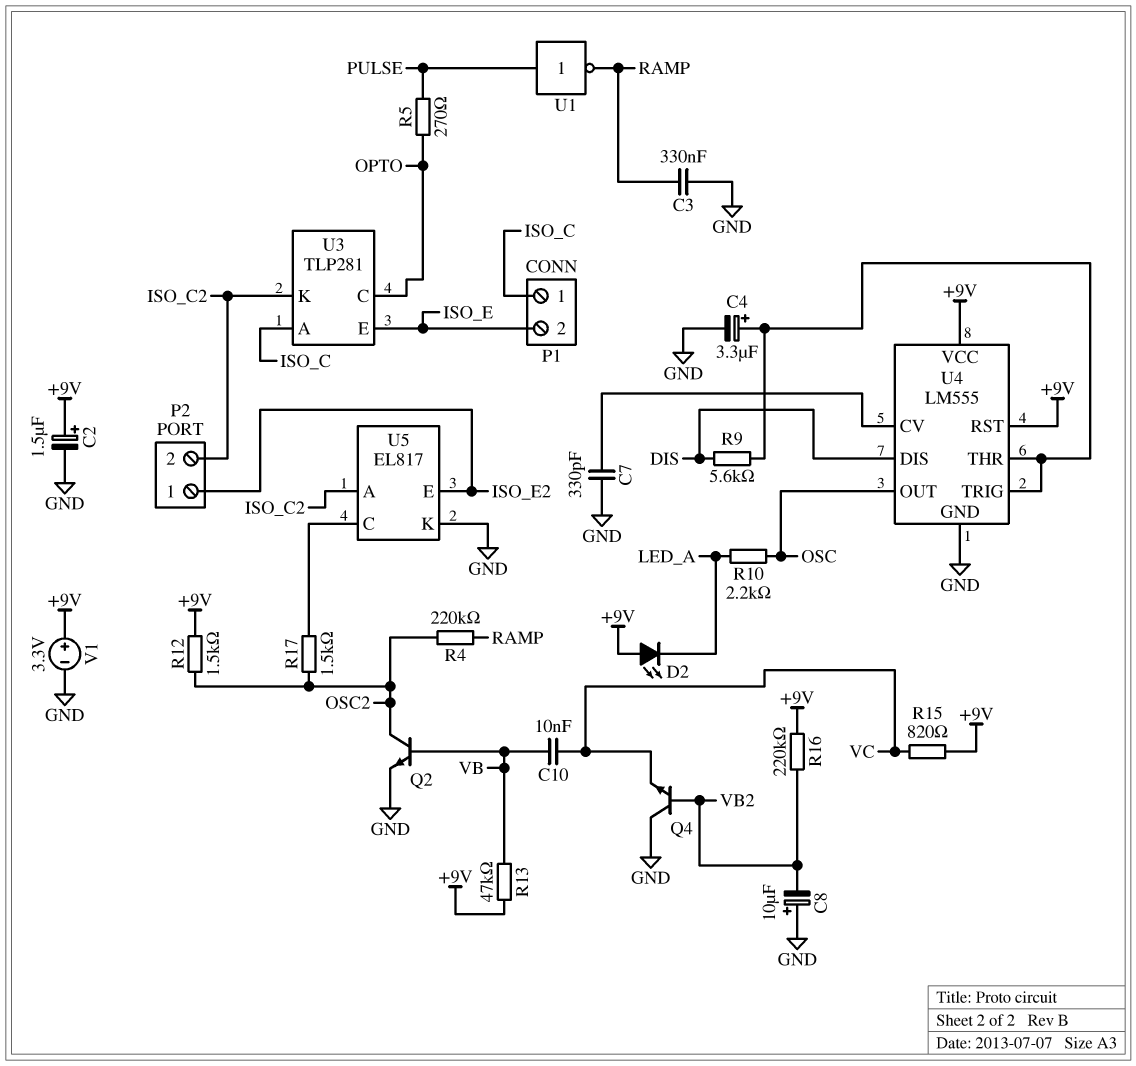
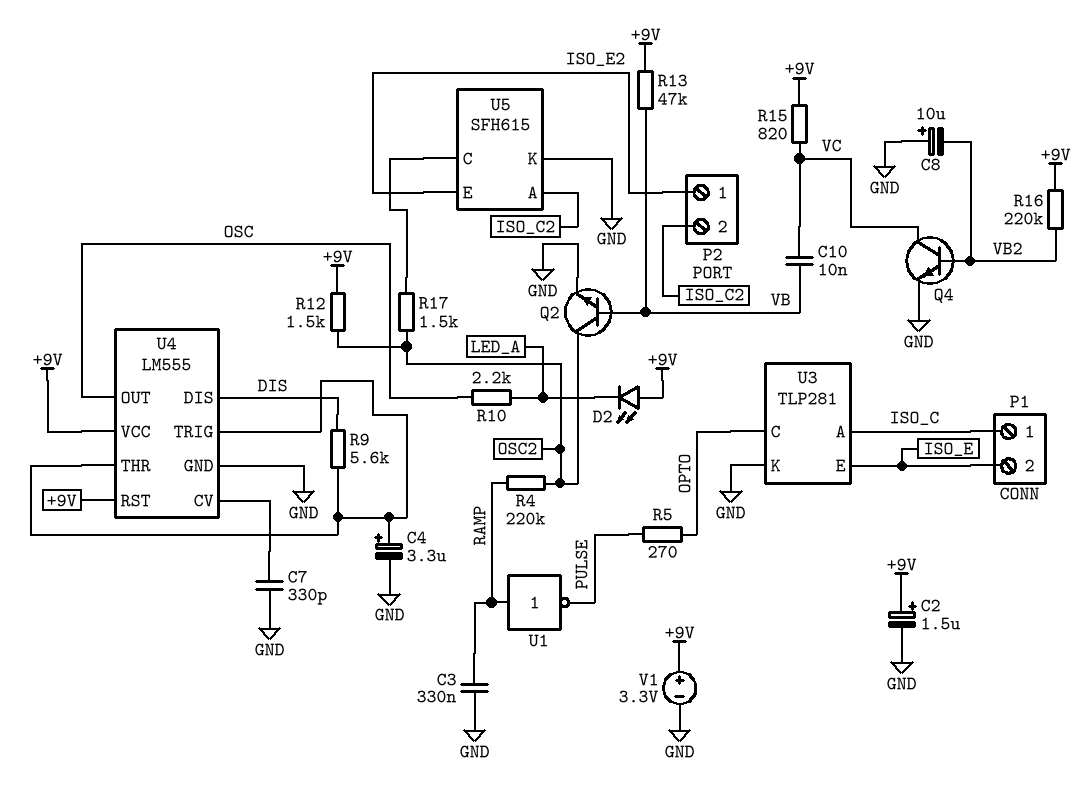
Q4: NPN (B VB2, C GND, E VC) -> NPN (B VB2, C VC, E GND)
U1: NOT (in PULSE, out RAMP) -> NOT (in RAMP, out PULSE)
U3 pin K: ISO_C2 -> GND
U5: EL817 -> SFH615

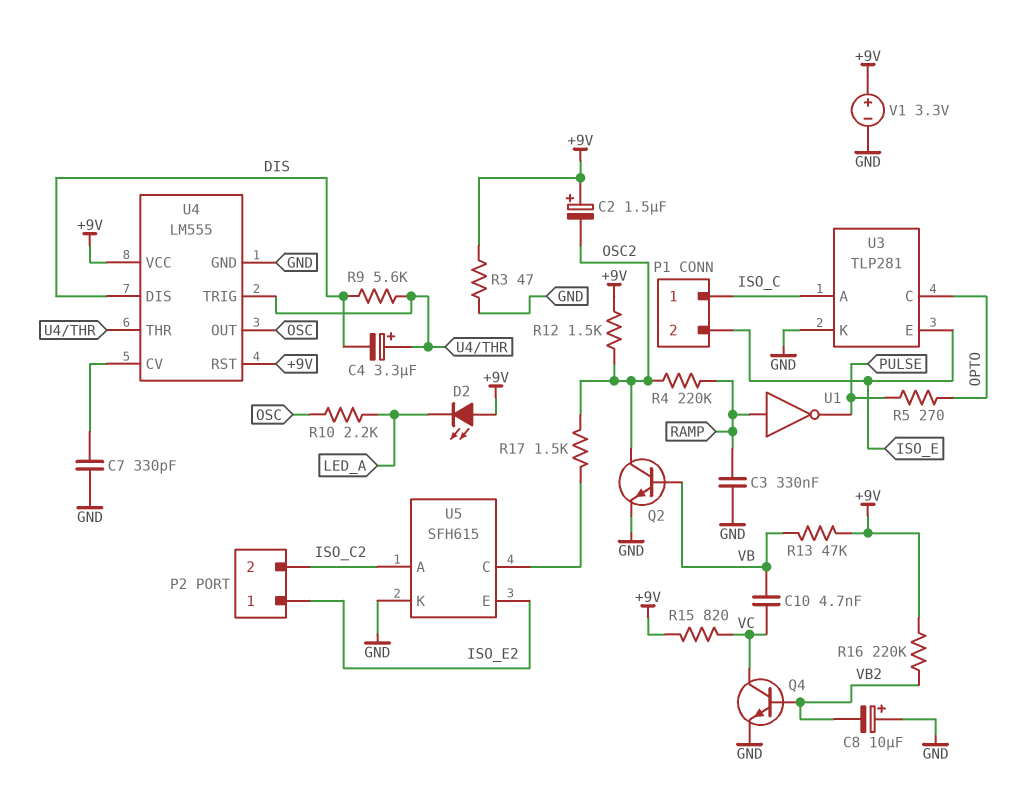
C2: 1.5uF (plus +9V, minus GND) -> 1.5uF (plus +9V, minus OSC2)
C4: 3.3uF (plus U4/THR, minus GND) -> 3.3uF (plus U4/THR, minus DIS)
C10: 10nF (VB, VC) -> 4.7nF (VB, VC)
R3: none -> 47 (+9V, GND)

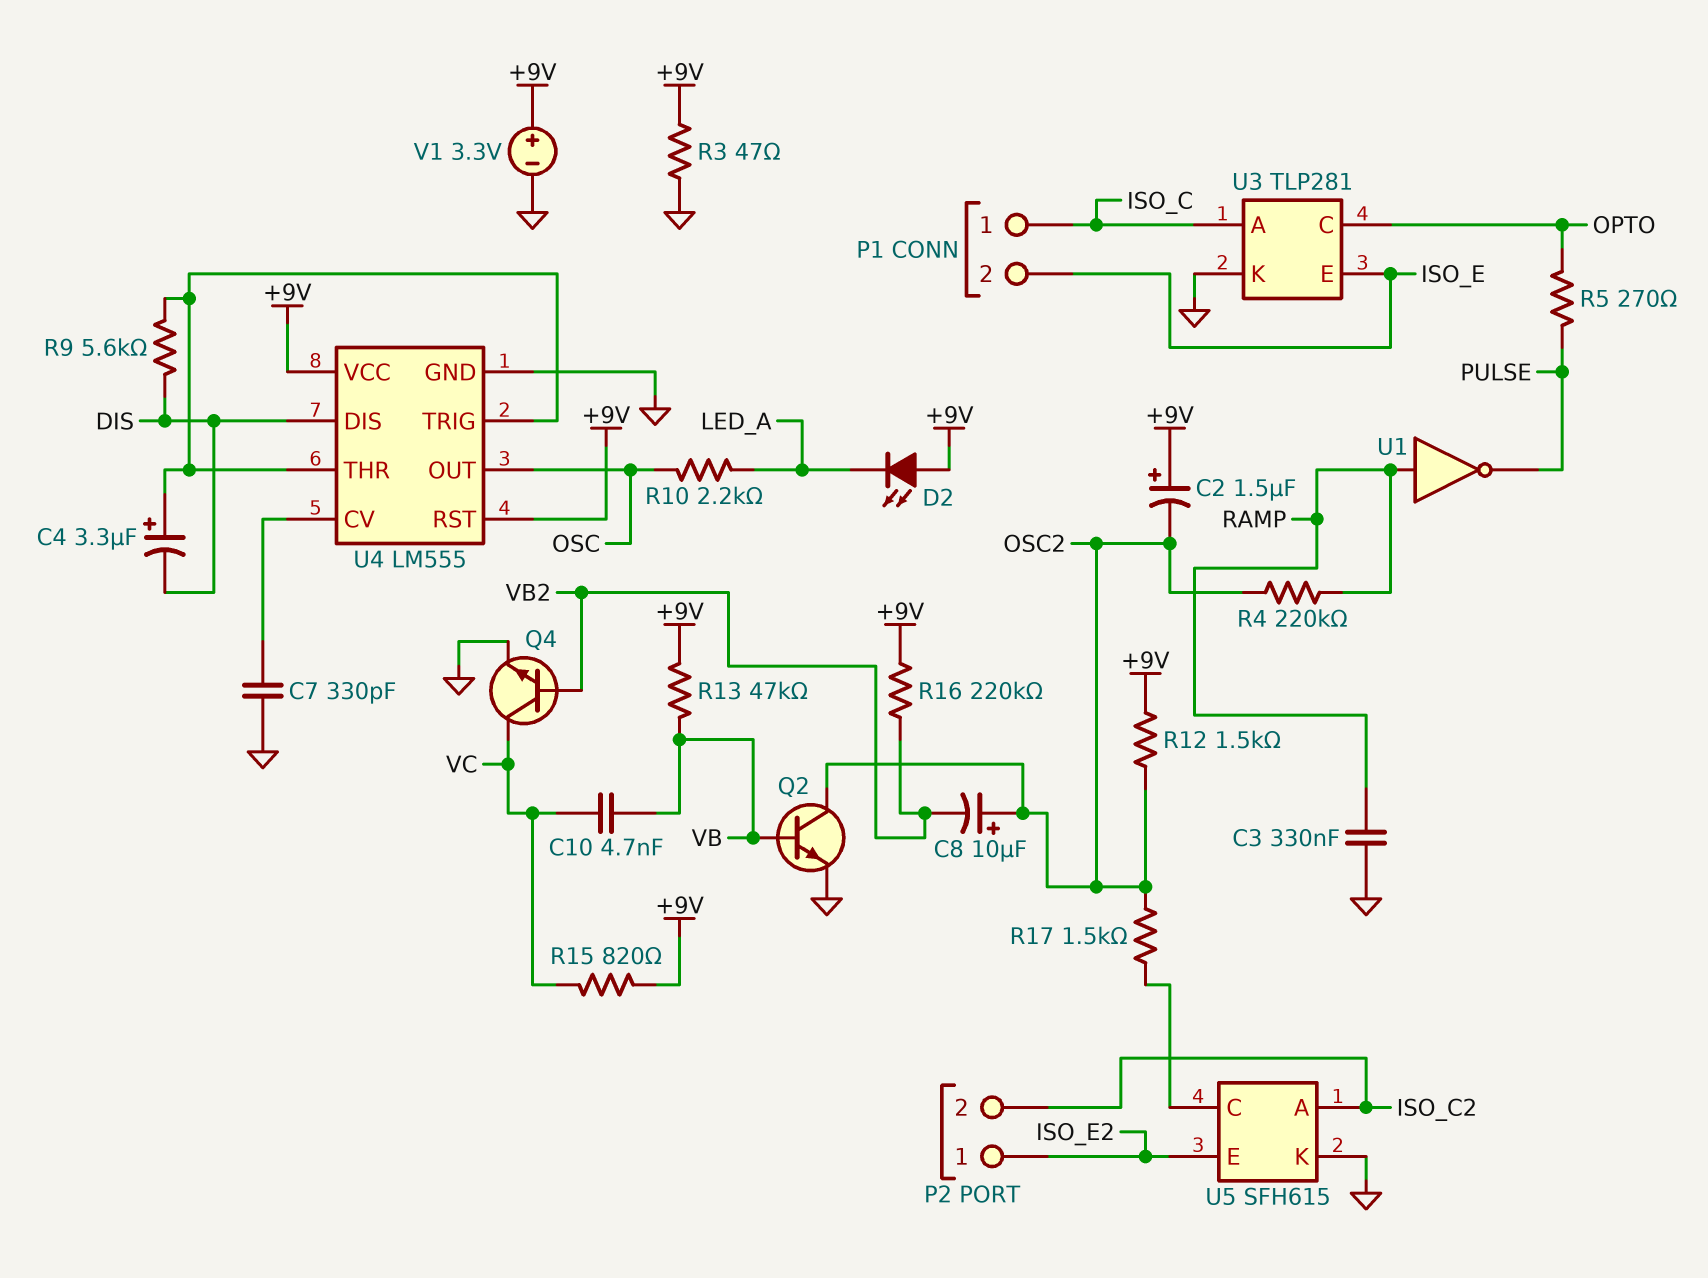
C8: 10uF (plus GND, minus VB2) -> 10uF (plus OSC2, minus VB2)

